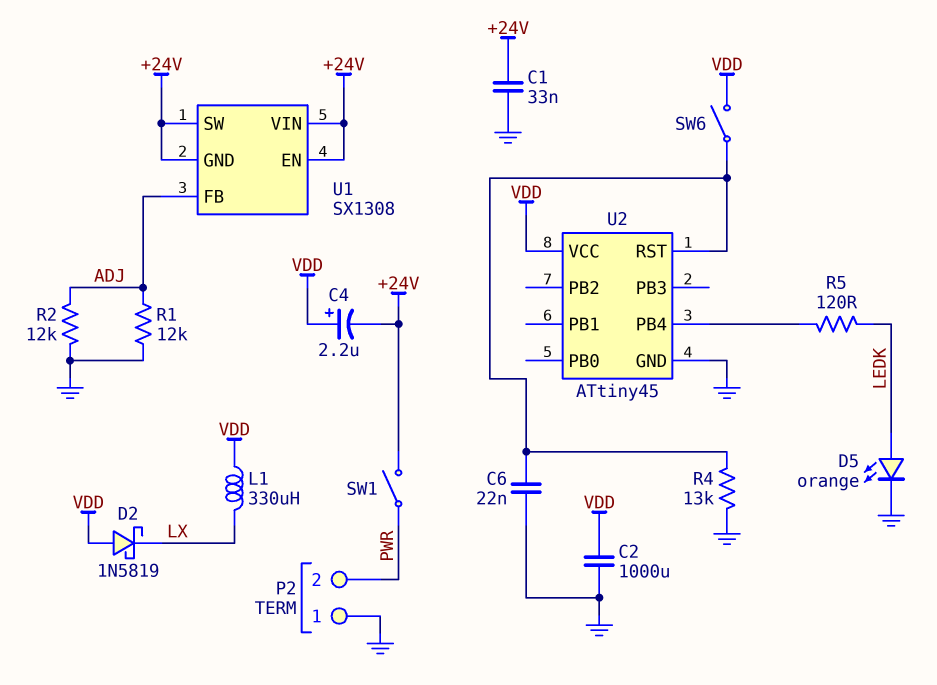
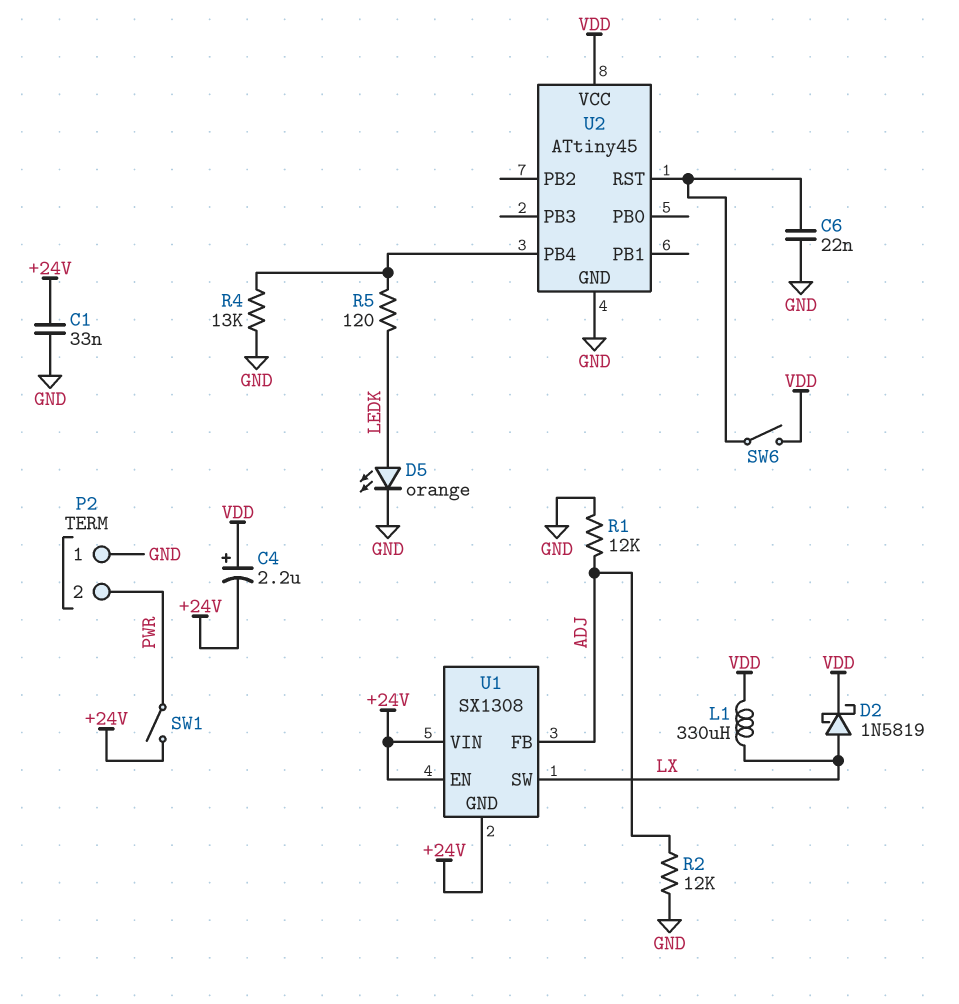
C2: 1000uF (GND, VDD) -> none
D2: schottky 1N5819 (A VDD, K LX) -> schottky 1N5819 (A LX, K VDD)
R4: 13k (GND, U2/RST) -> 13k (GND, U2/PB4)
U1 pin SW: +24V -> LX

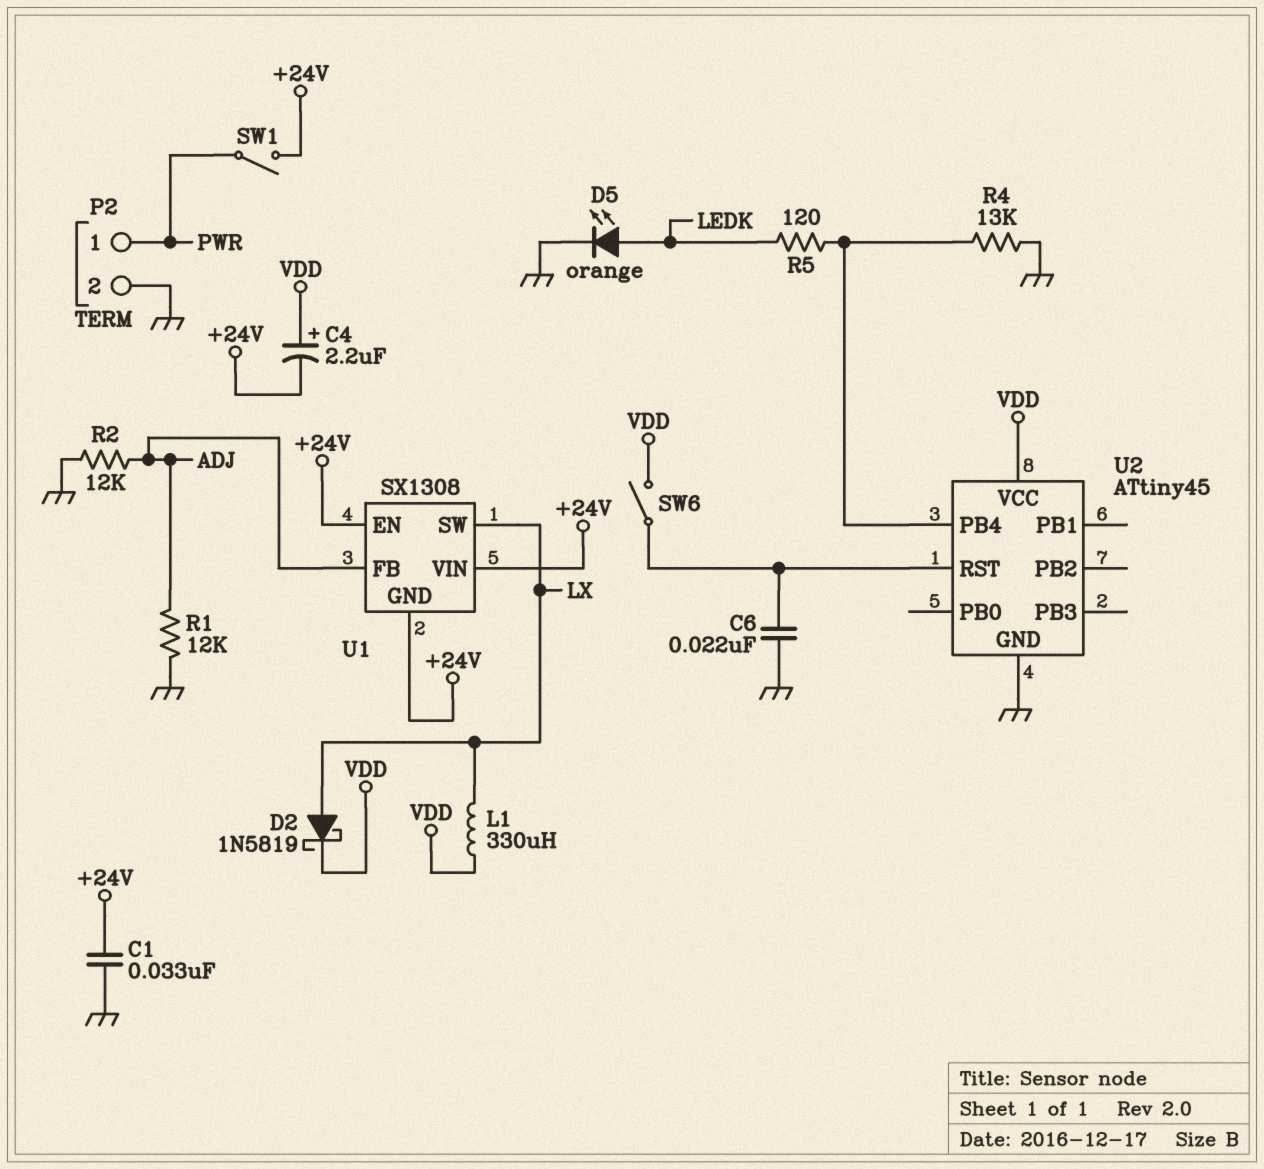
P2 pin 1: GND -> PWR
P2 pin 2: PWR -> GND

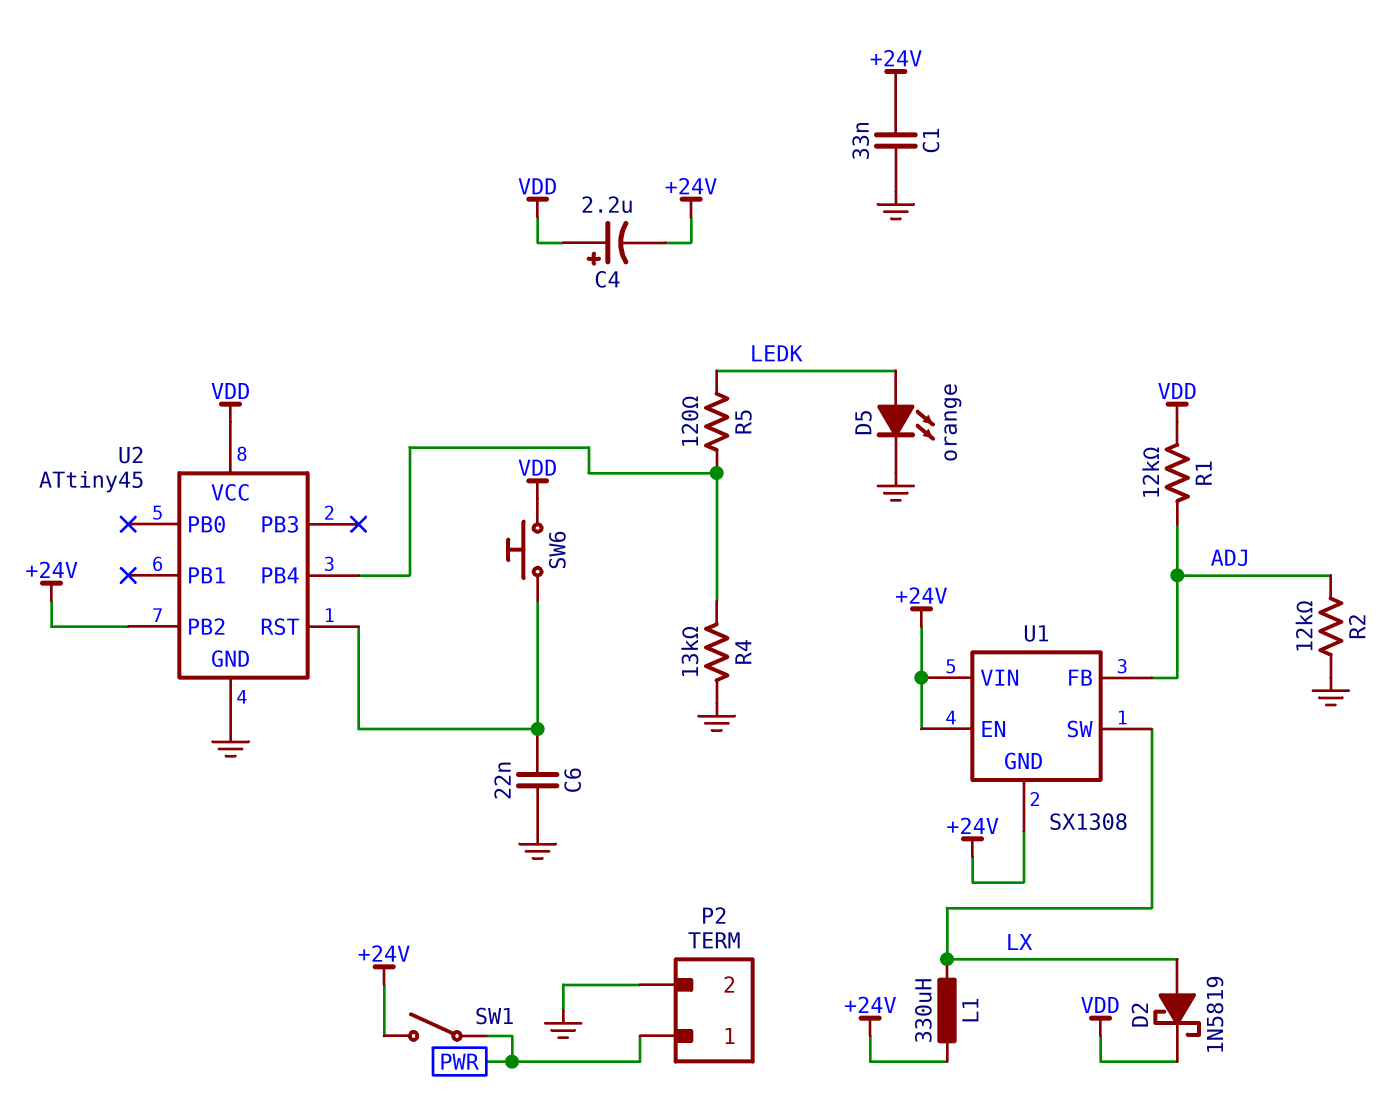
L1: 330uH (LX, VDD) -> 330uH (+24V, LX)
R1: 12k (ADJ, GND) -> 12k (ADJ, VDD)
SW6: switch (U2/RST, VDD) -> button (U2/RST, VDD)
U2 pin PB2: none -> +24V

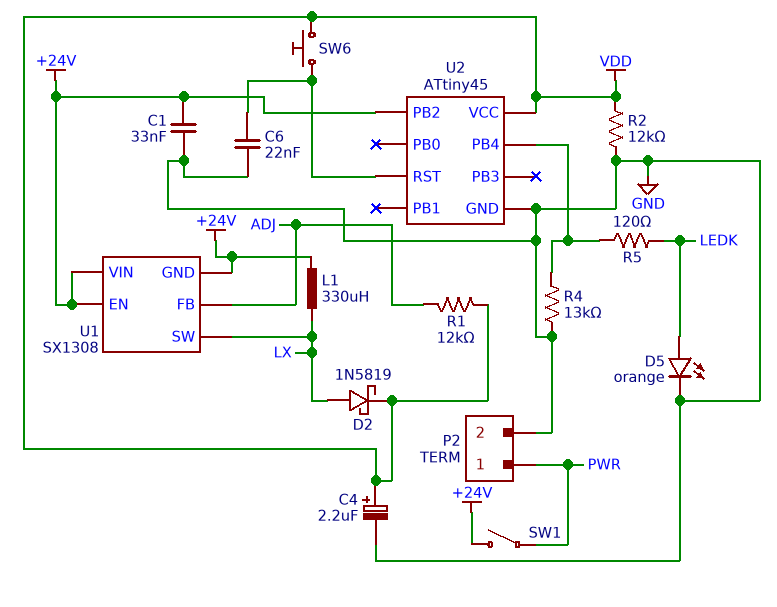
C4: 2.2uF (plus VDD, minus +24V) -> 2.2uF (plus VDD, minus GND)
R2: 12k (ADJ, GND) -> 12k (GND, VDD)

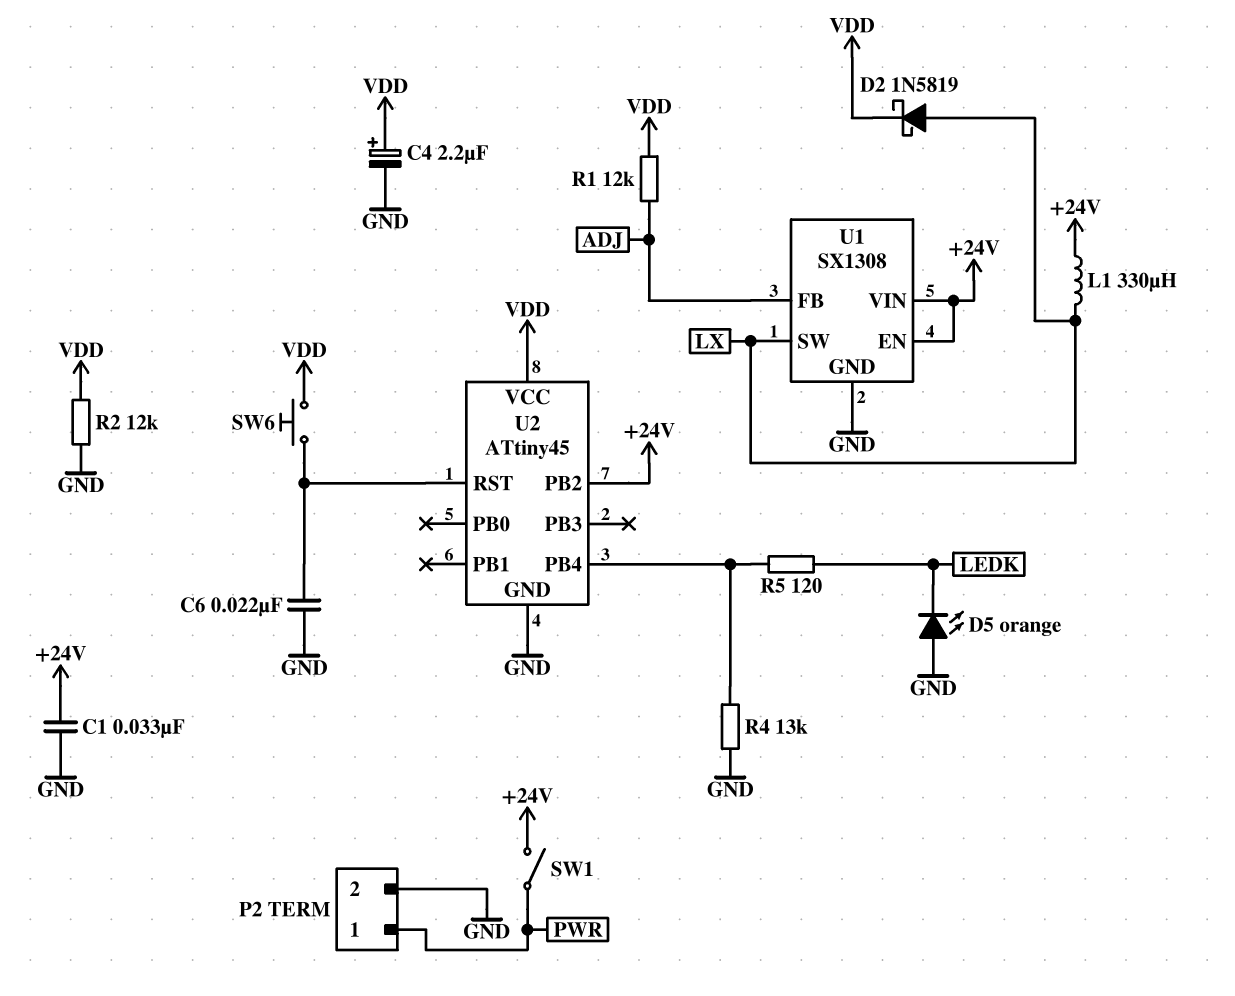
D5: LED orange (A LEDK, K GND) -> LED orange (A GND, K LEDK)
U1 pin GND: +24V -> GND

